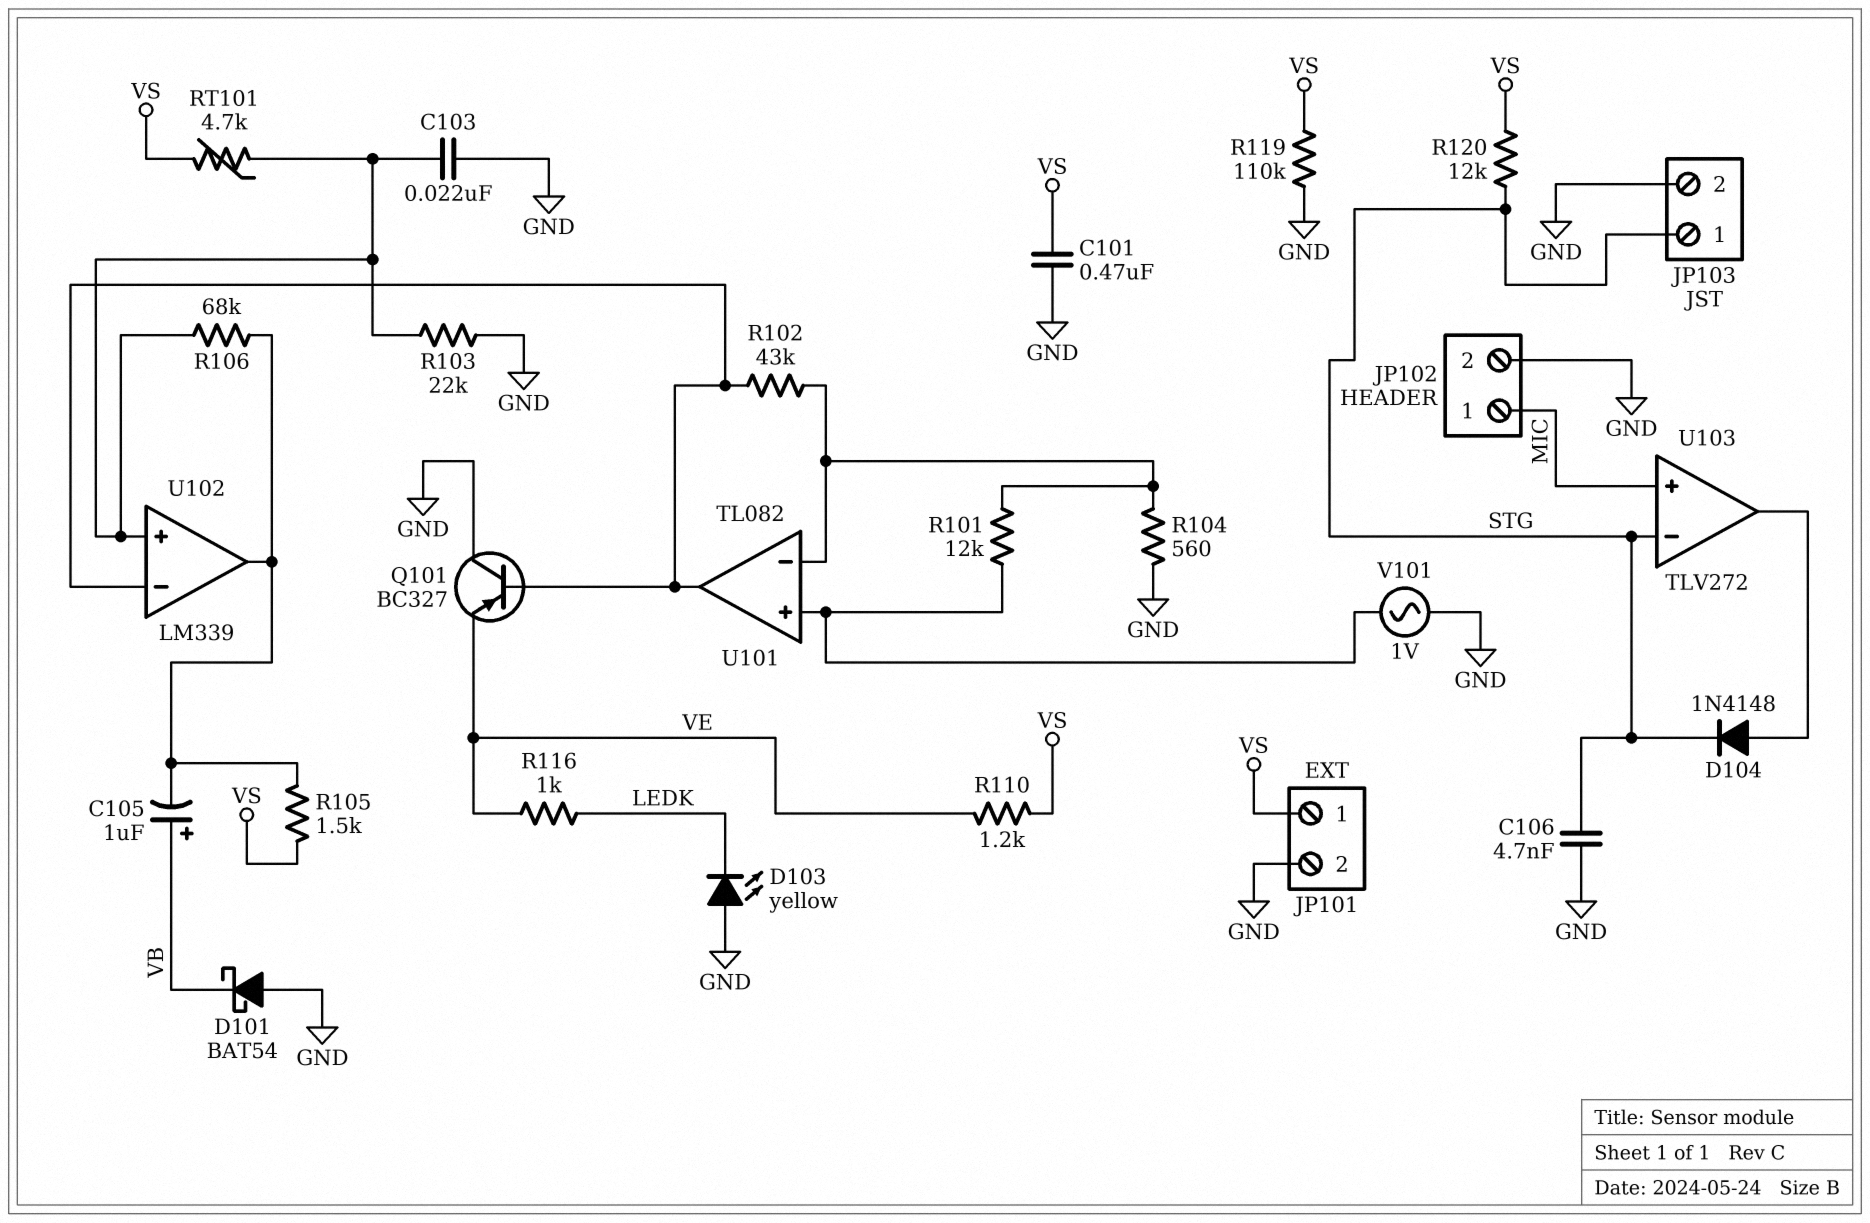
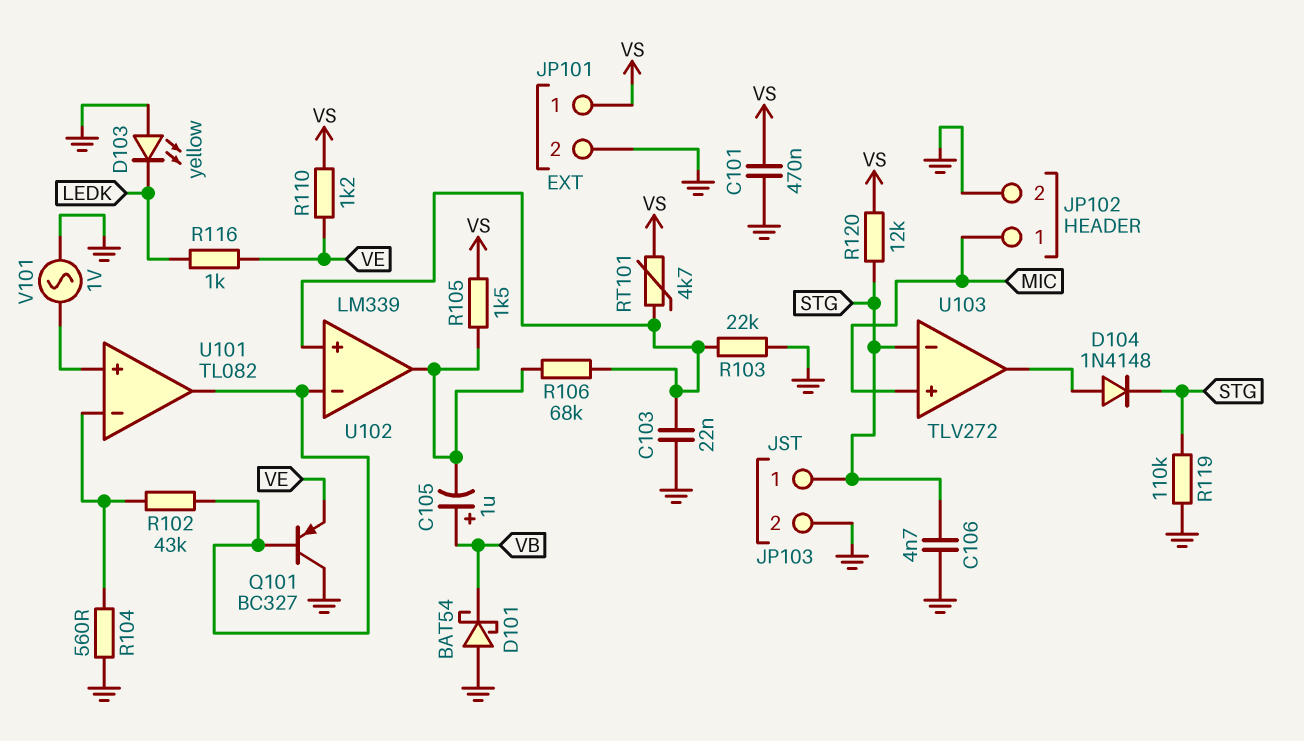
R101: 12k (U101/in+, U101/in-) -> none
R119: 110k (GND, VS) -> 110k (GND, STG)

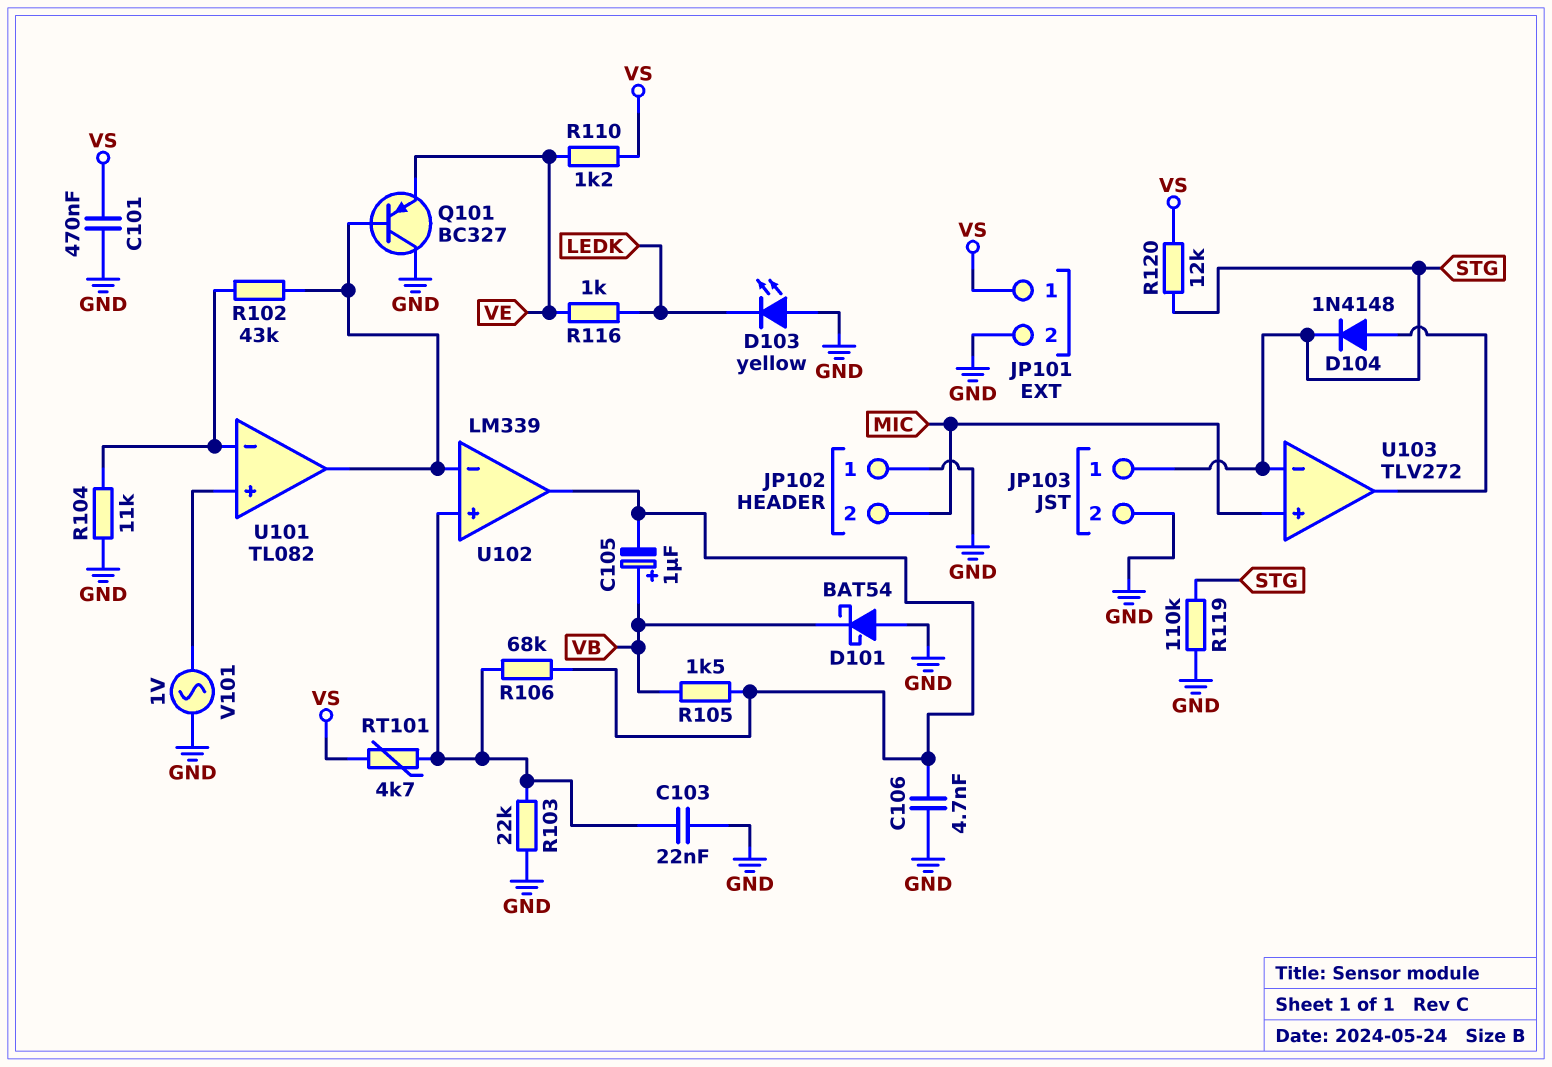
C106: 4.7nF (GND, STG) -> 4.7nF (GND, U102/out)
JP102 pin 1: MIC -> GND
JP102 pin 2: GND -> MIC
R104: 560 (GND, U101/in-) -> 11k (GND, U101/in-)
R105: 1.5k (U102/out, VS) -> 1.5k (U102/out, VB)

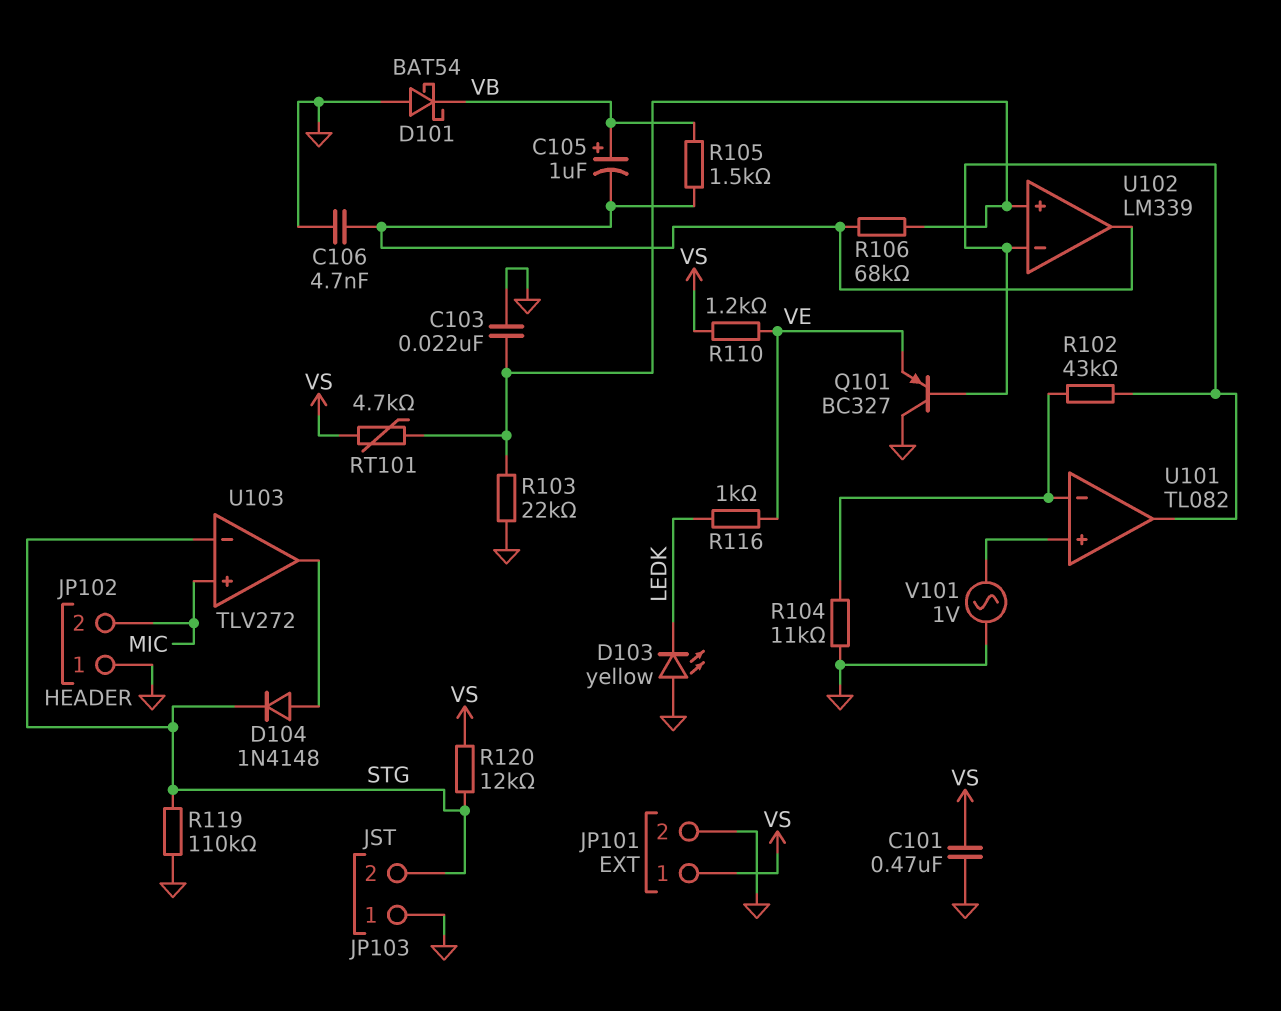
JP103 pin 1: STG -> GND
JP103 pin 2: GND -> STG

